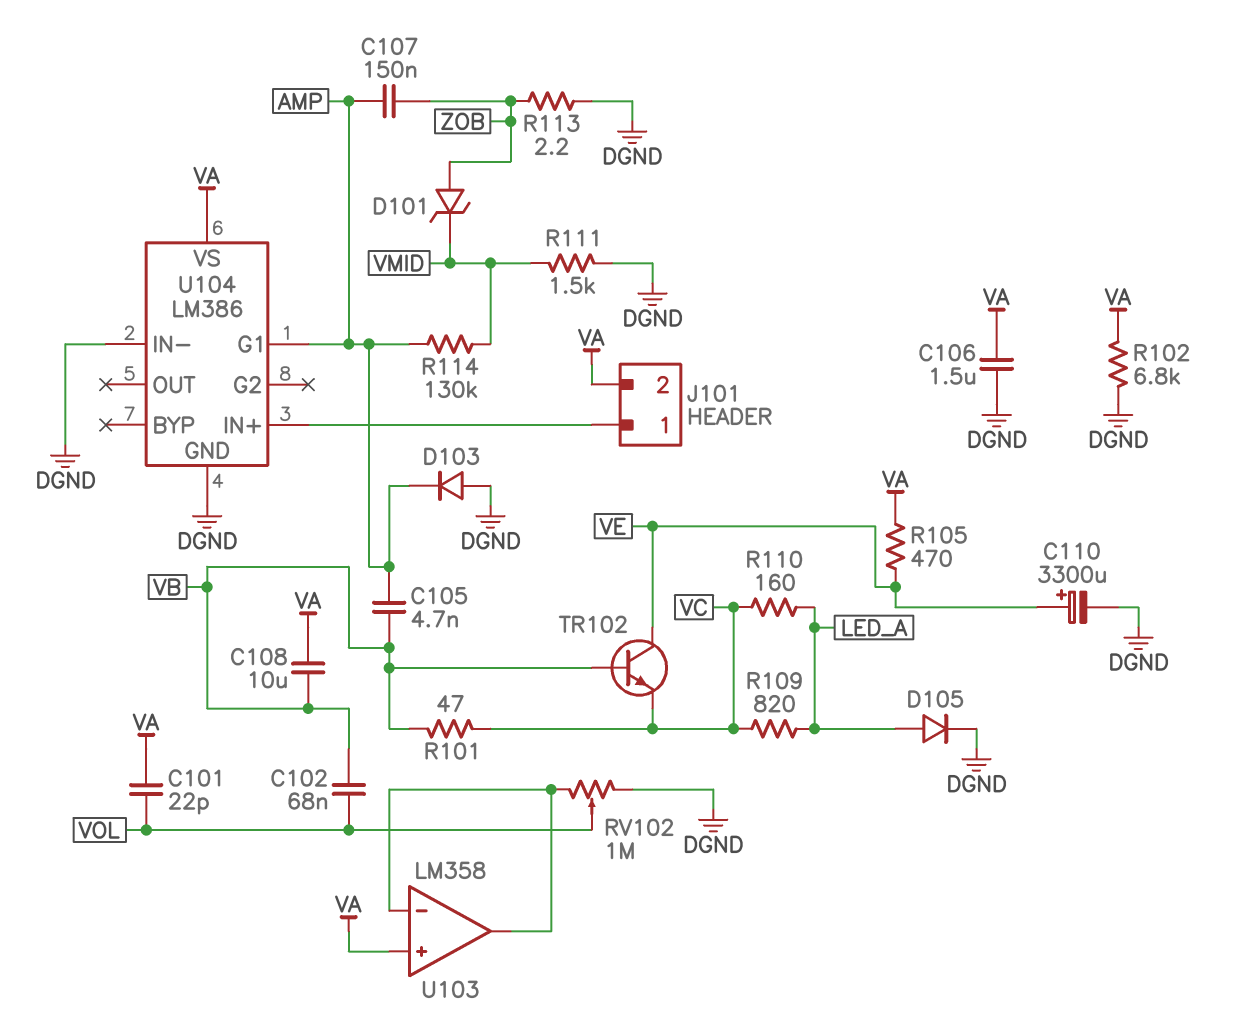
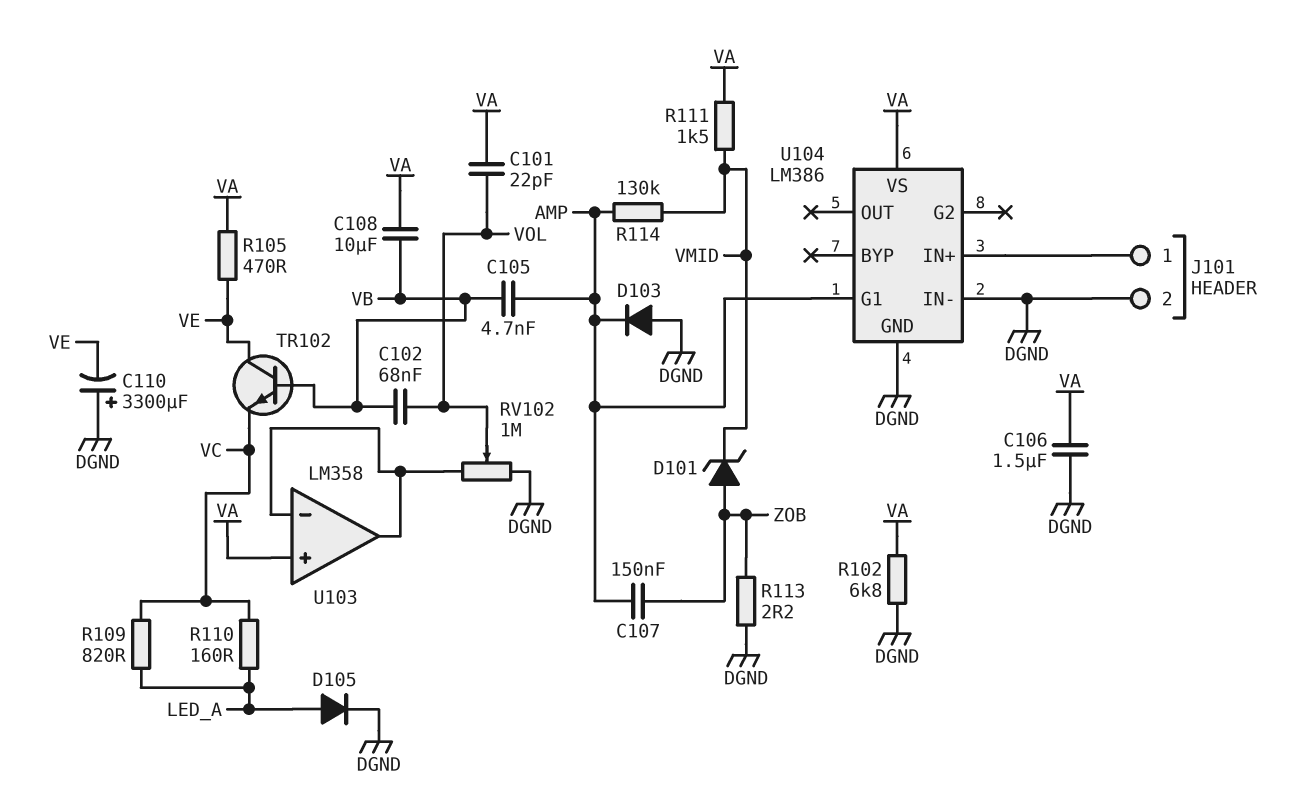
C110: 3300uF (plus VE, minus DGND) -> 3300uF (plus DGND, minus VE)
J101 pin 2: VA -> DGND
R101: 47 (VB, VC) -> none
R111: 1.5k (DGND, VMID) -> 1.5k (VA, VMID)

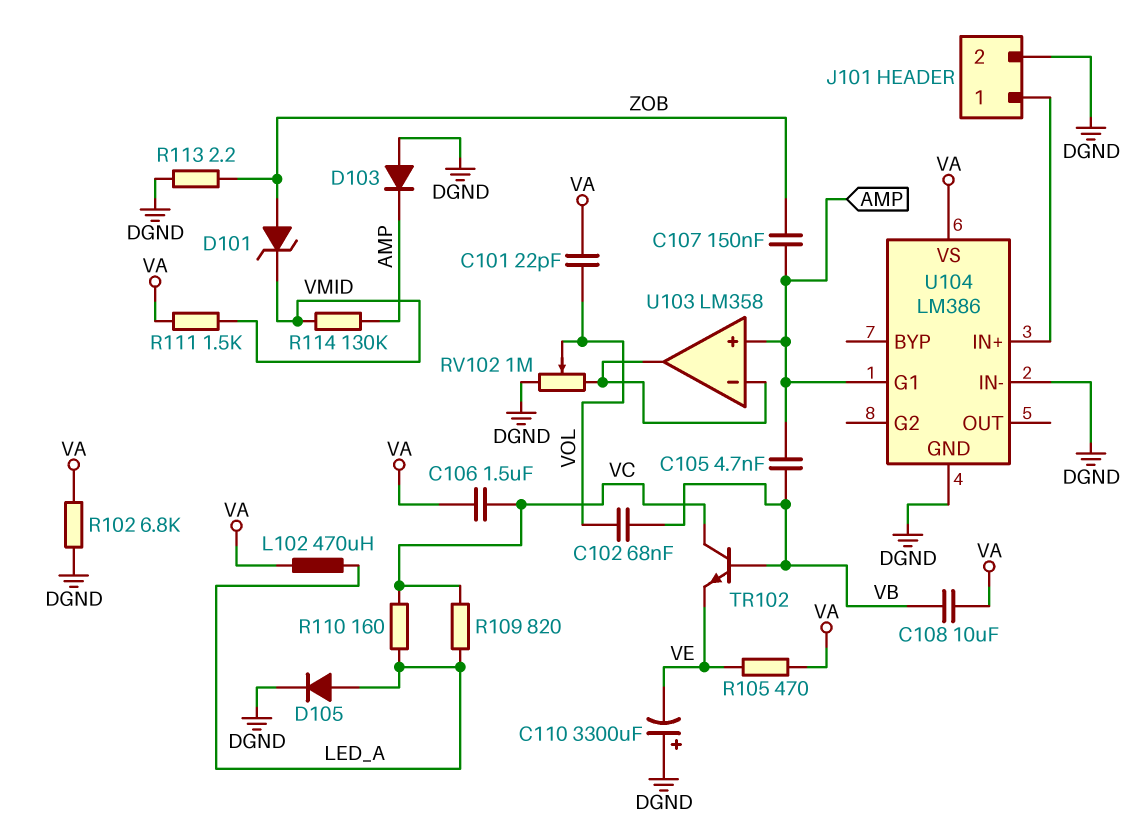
C106: 1.5uF (DGND, VA) -> 1.5uF (VA, VC)
L102: none -> 470uH (LED_A, VA)
TR102: NPN (B VB, C VE, E VC) -> NPN (B VB, C VC, E VE)
U103 pin in+: VA -> AMP

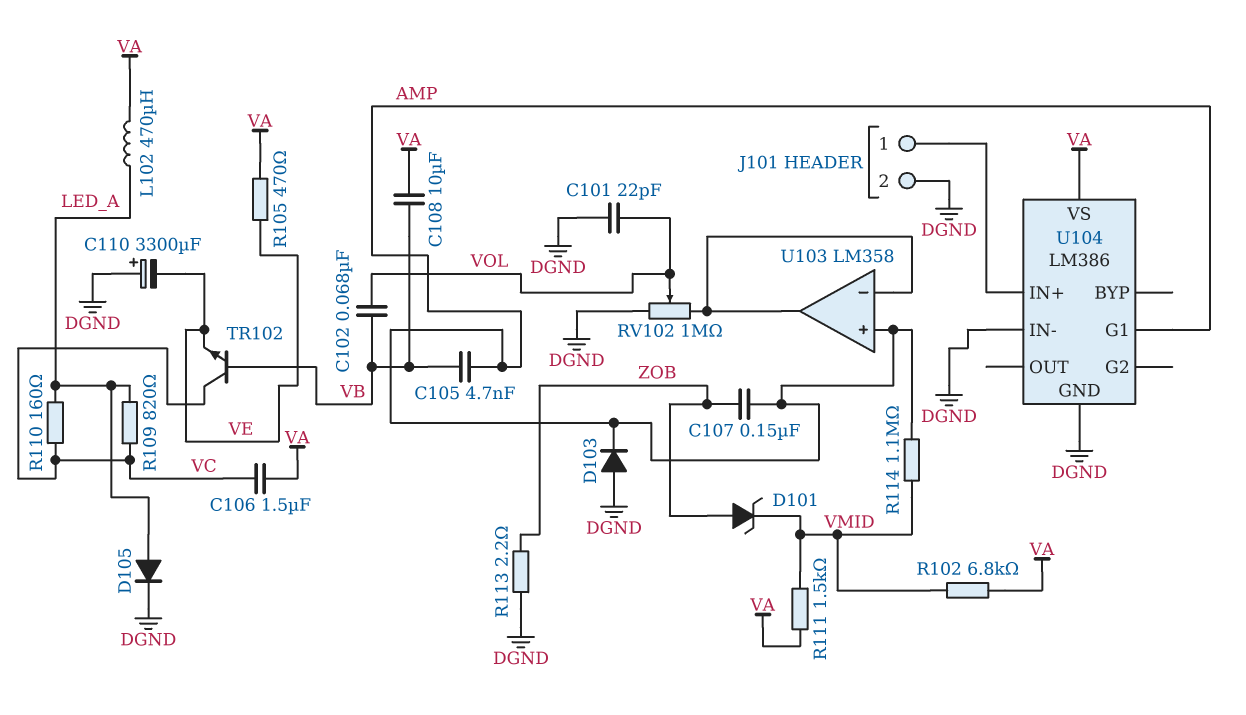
C101: 22pF (VA, VOL) -> 22pF (DGND, VOL)
R102: 6.8k (DGND, VA) -> 6.8k (VA, VMID)
R114: 130k (AMP, VMID) -> 1.1M (AMP, VMID)

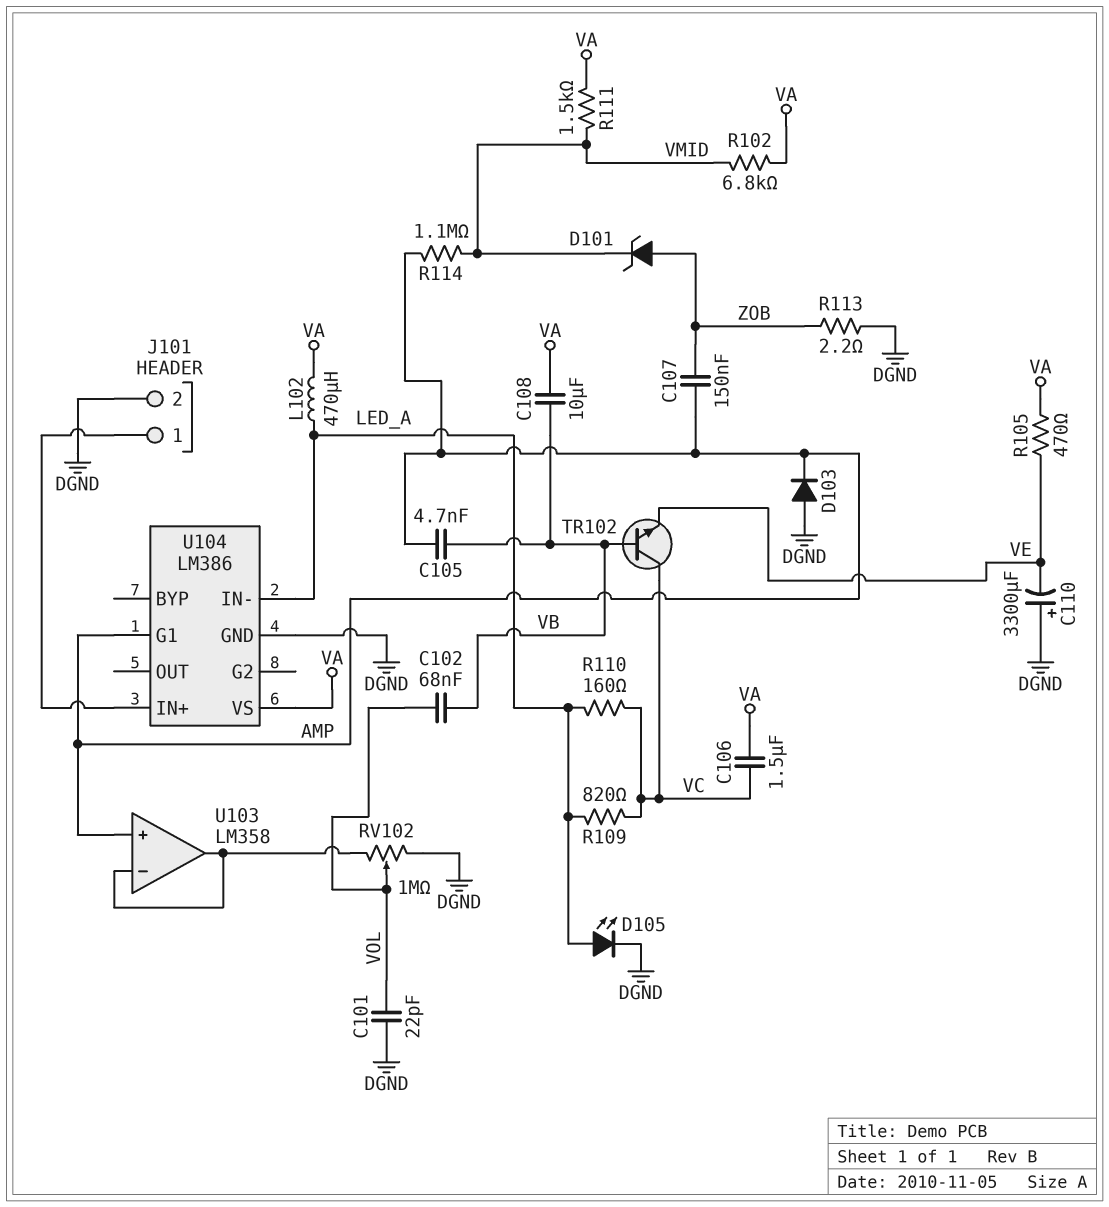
D105: diode (A LED_A, K DGND) -> LED (A LED_A, K DGND)
U104 pin IN-: DGND -> LED_A

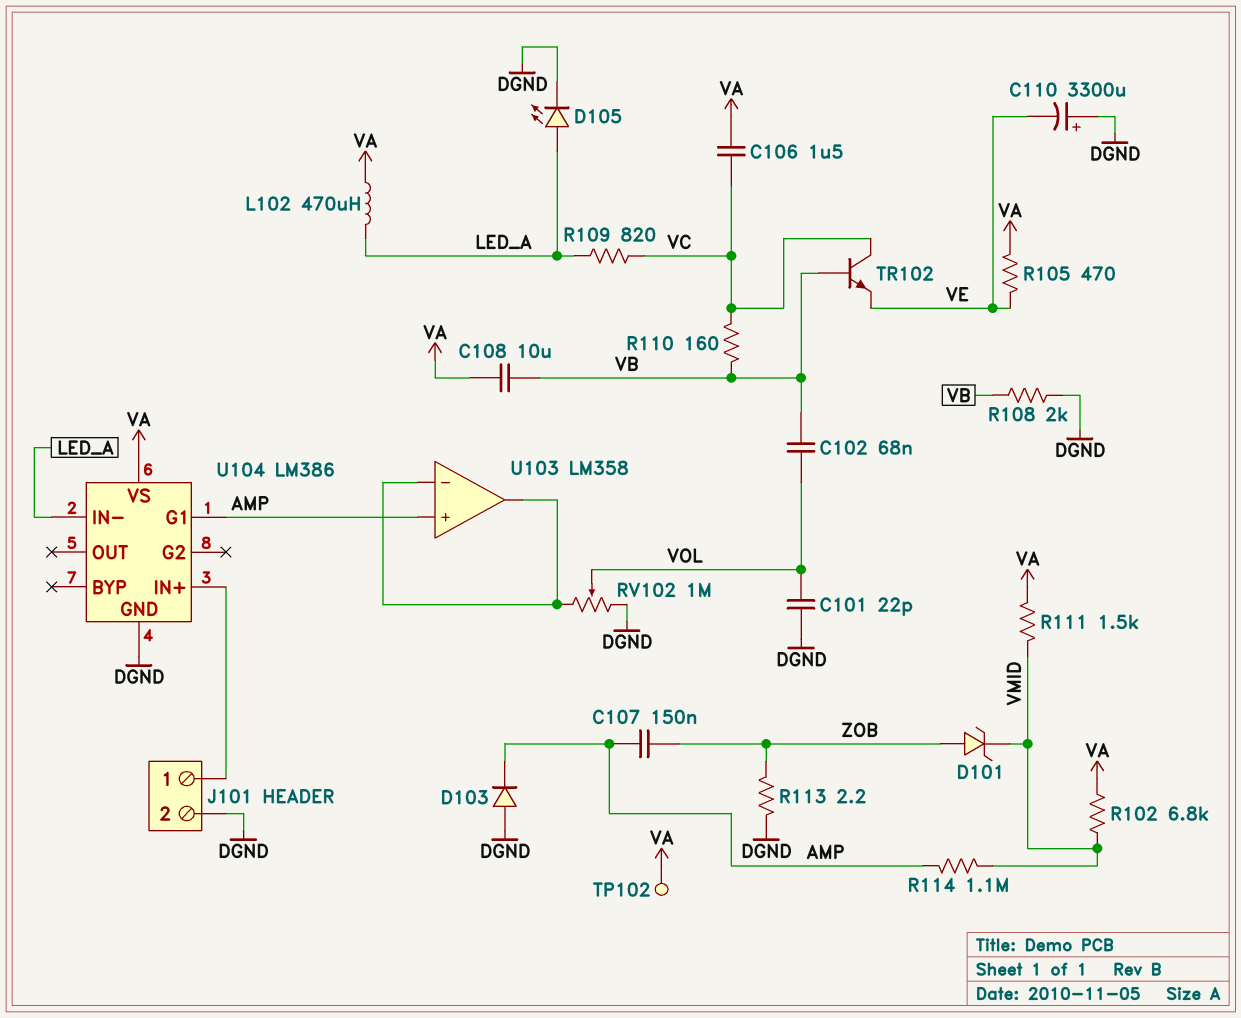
C105: 4.7nF (AMP, VB) -> none
R108: none -> 2k (DGND, VB)
R110: 160 (LED_A, VC) -> 160 (VB, VC)
TP102: none -> test point (VA)

